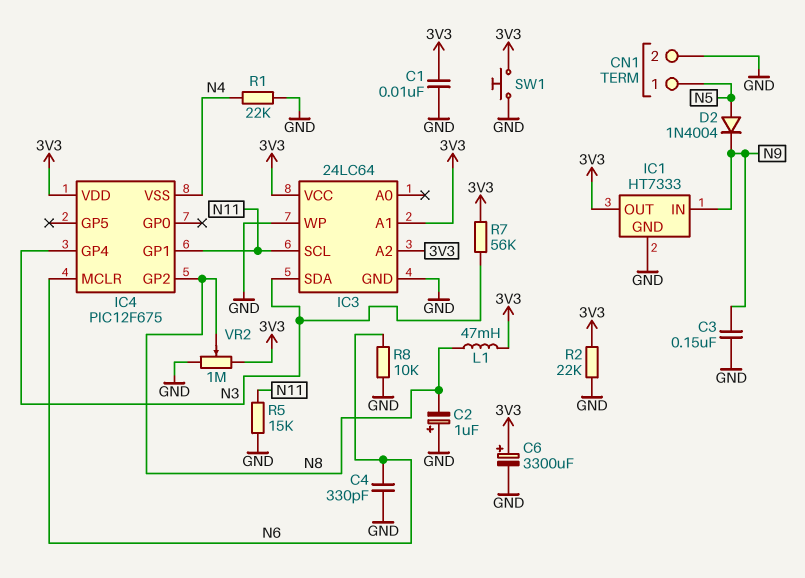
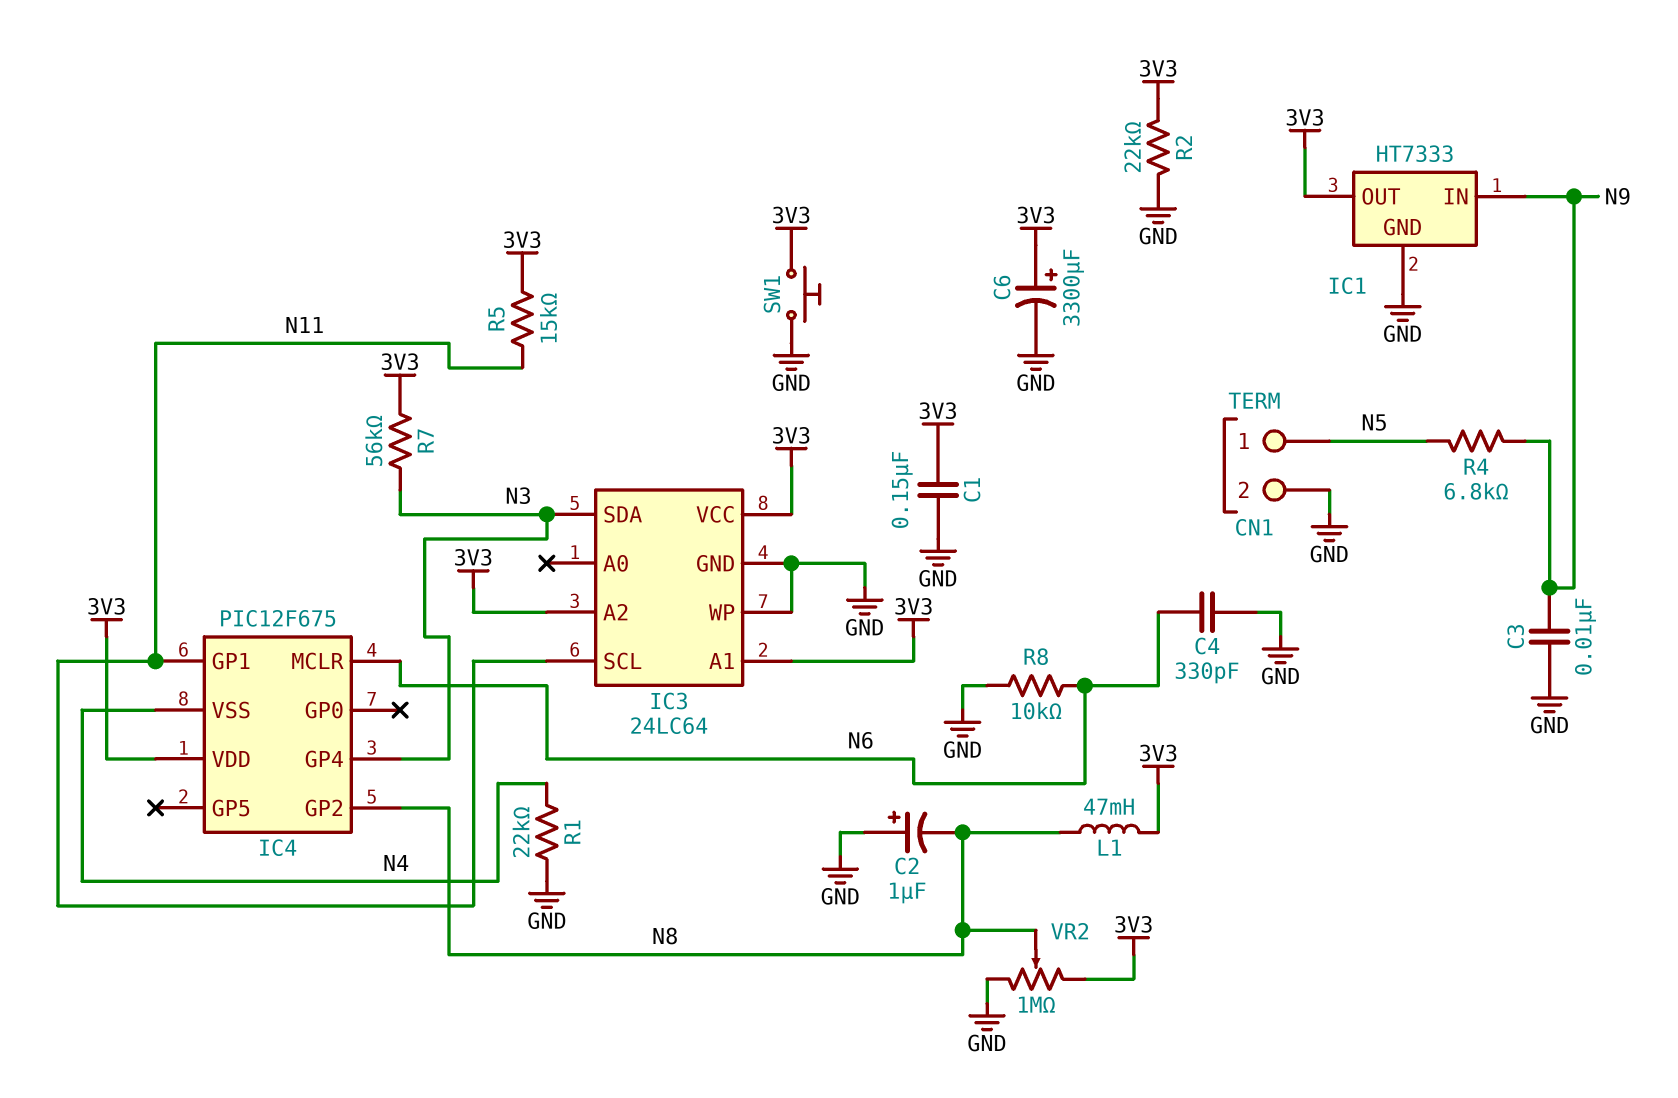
C1: 10nF (3V3, GND) -> 150nF (3V3, GND)
C3: 150nF (GND, N9) -> 10nF (GND, N9)
D2: diode 1N4004 (A N5, K N9) -> none
R4: none -> 6.8k (N5, N9)
R5: 15k (GND, N11) -> 15k (3V3, N11)

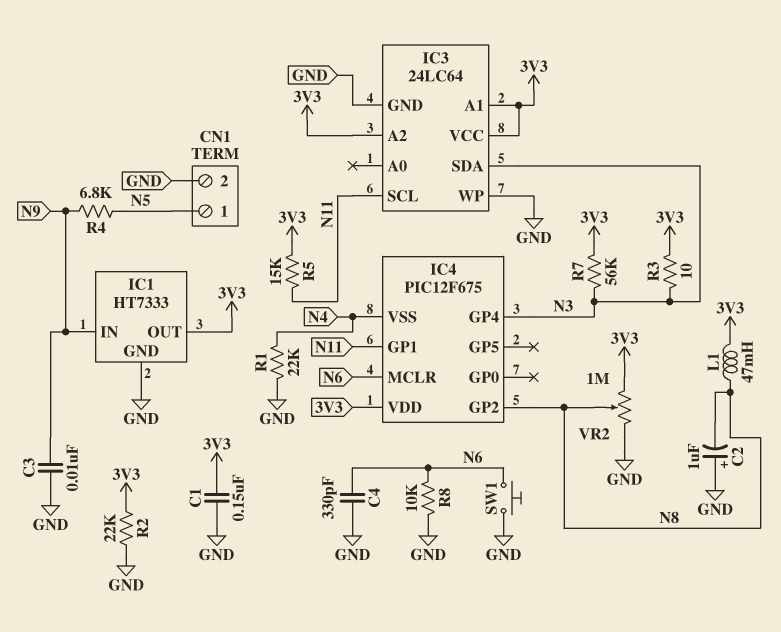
C6: 3300uF (plus 3V3, minus GND) -> none
R3: none -> 10 (3V3, N3)
SW1: button (3V3, GND) -> button (GND, N6)

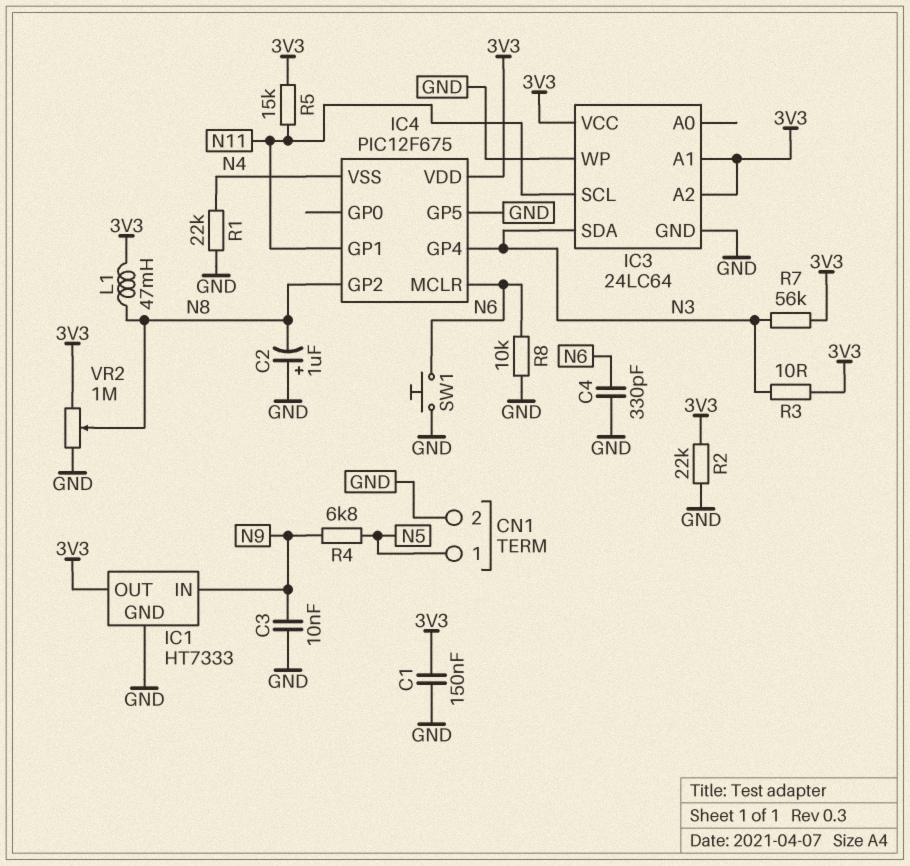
IC4 pin GP5: none -> GND

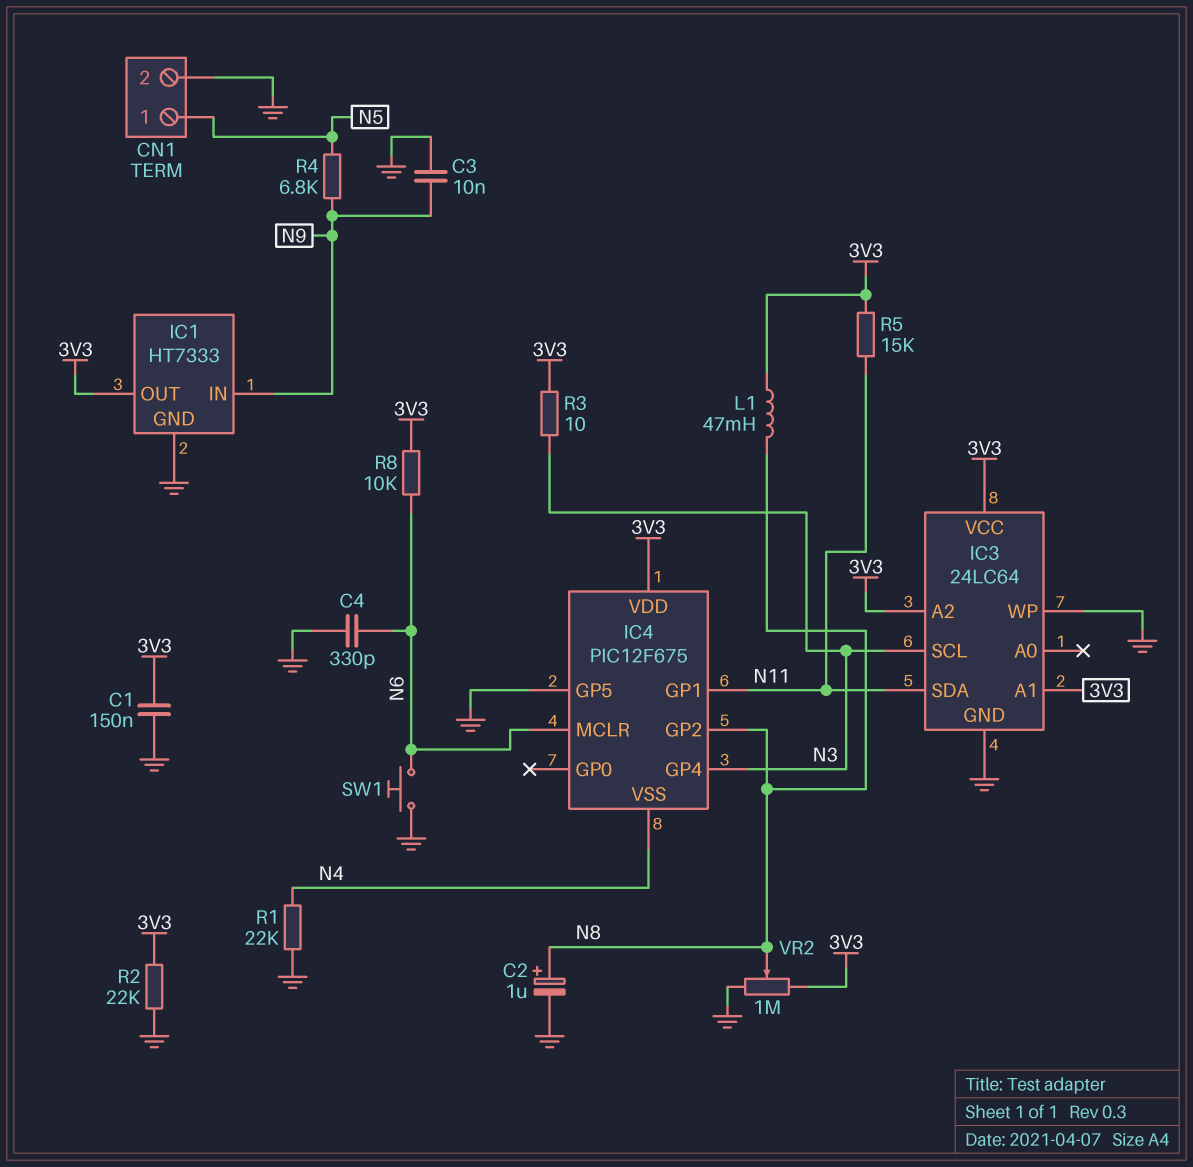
C2: 1uF (plus GND, minus N8) -> 1uF (plus N8, minus GND)
IC3 pin SCL: N11 -> N3
IC3 pin SDA: N3 -> N11
R7: 56k (3V3, N3) -> none
R8: 10k (GND, N6) -> 10k (3V3, N6)

